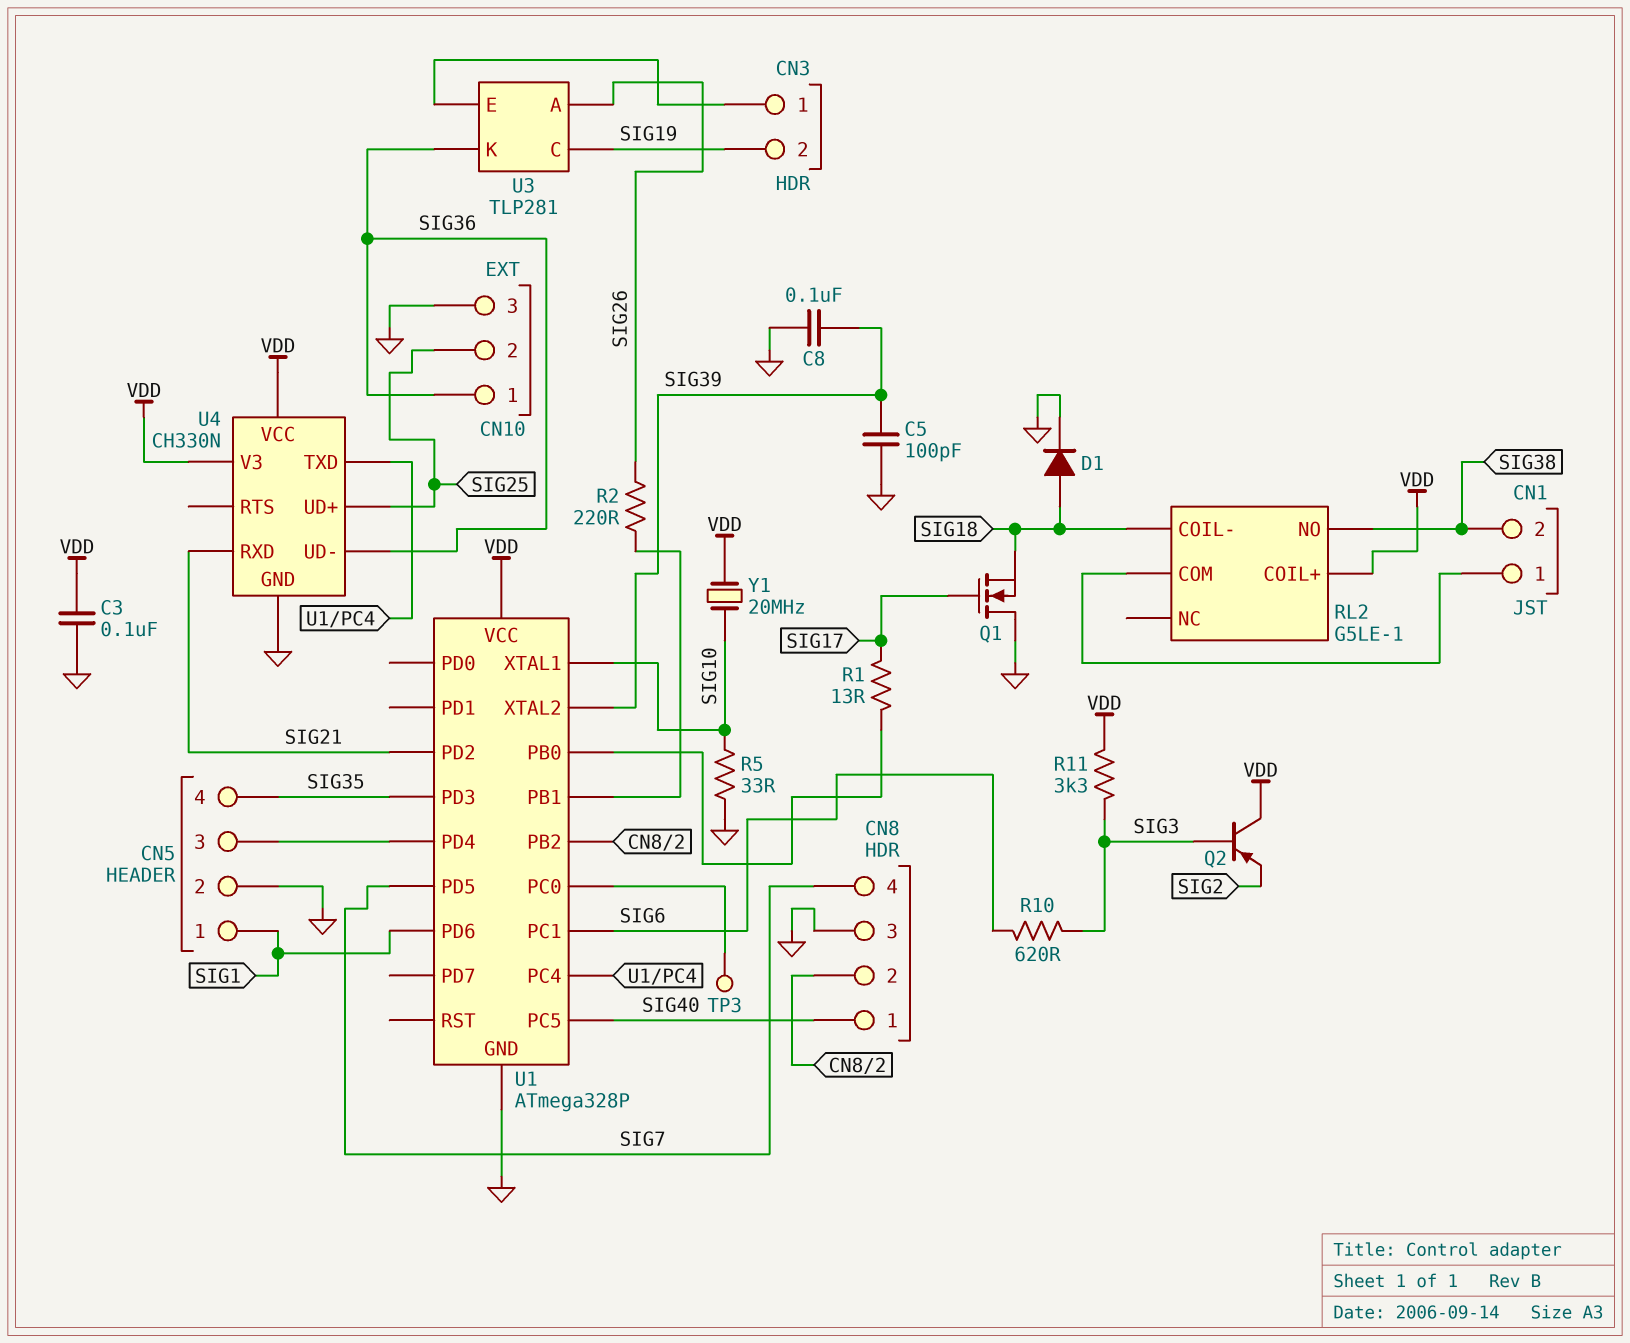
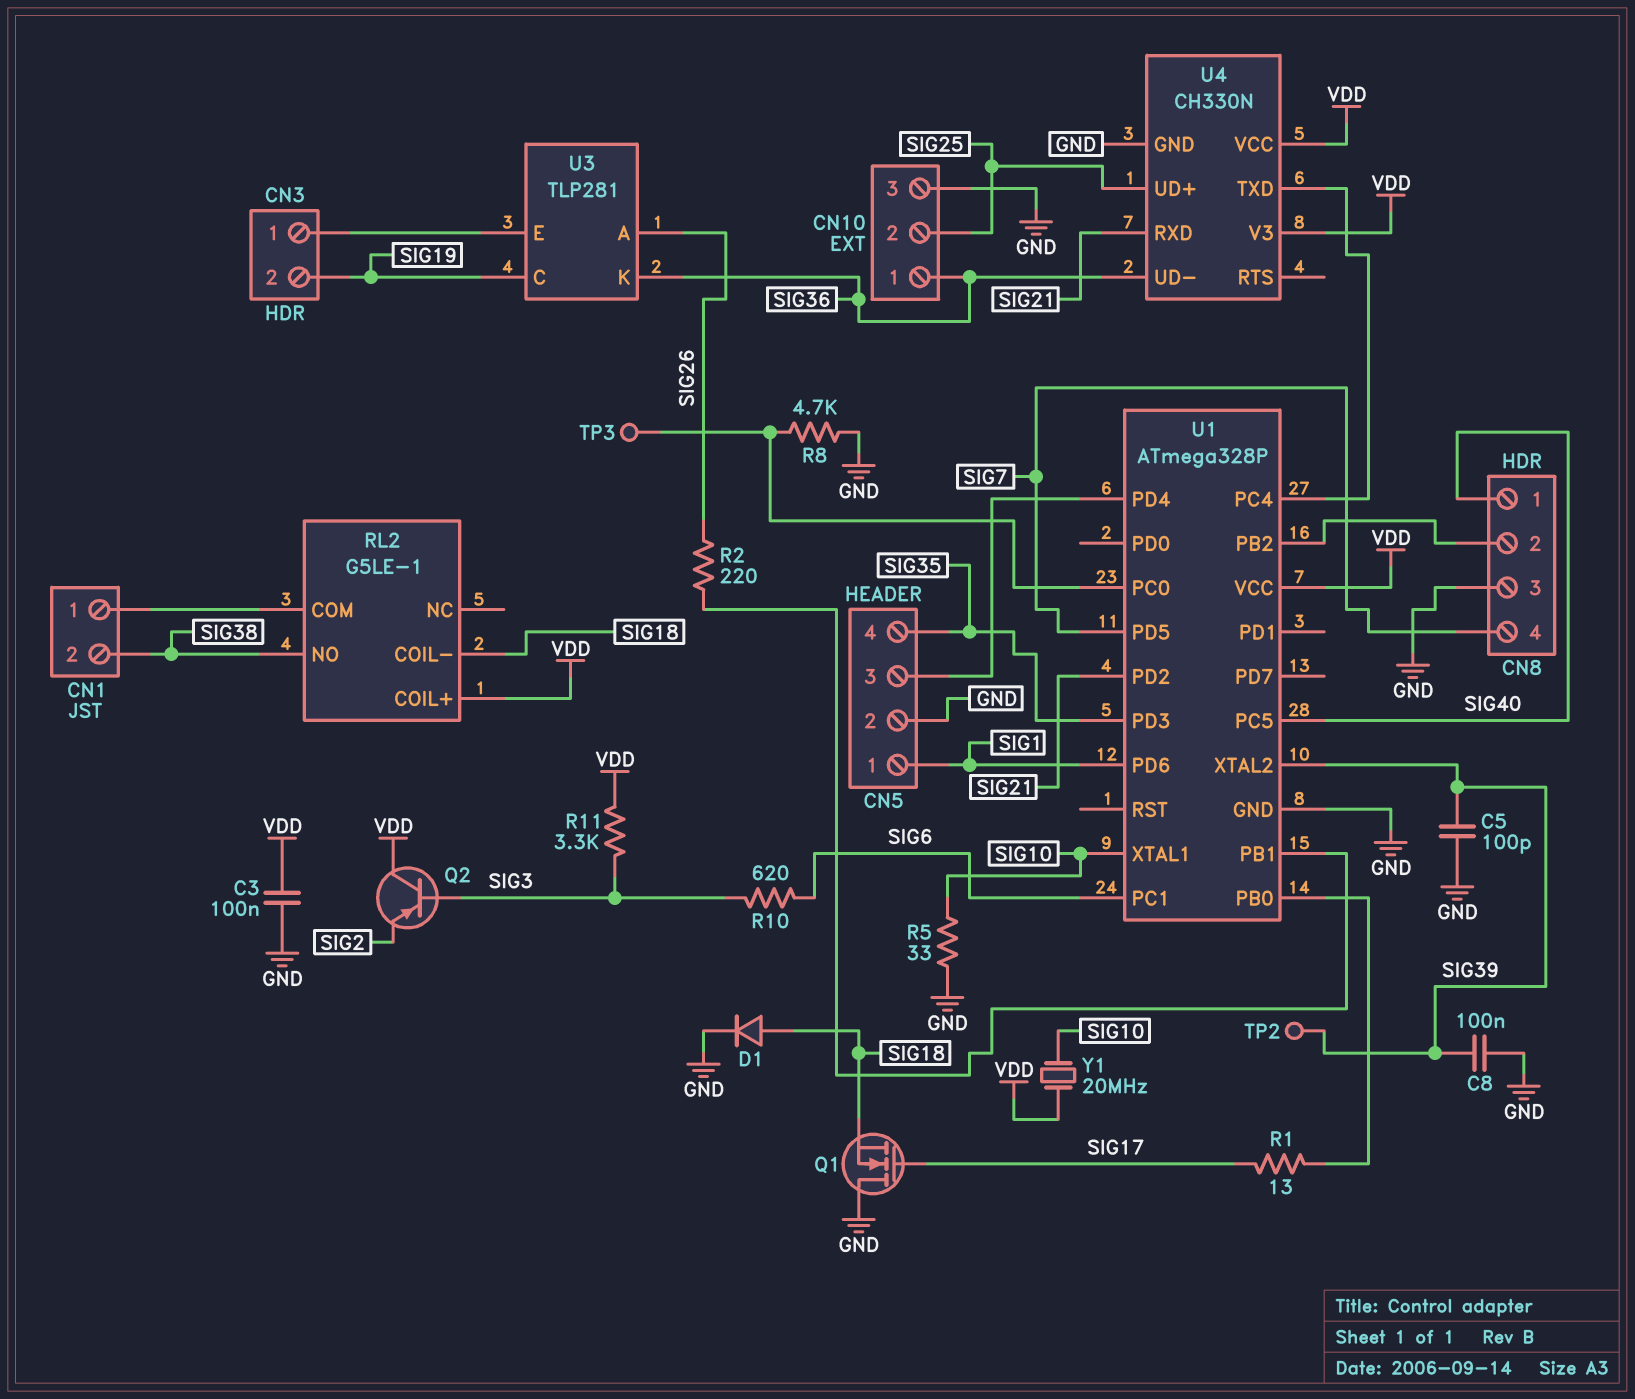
R8: none -> 4.7k (GND, U1/PC0)
TP2: none -> test point (SIG39)

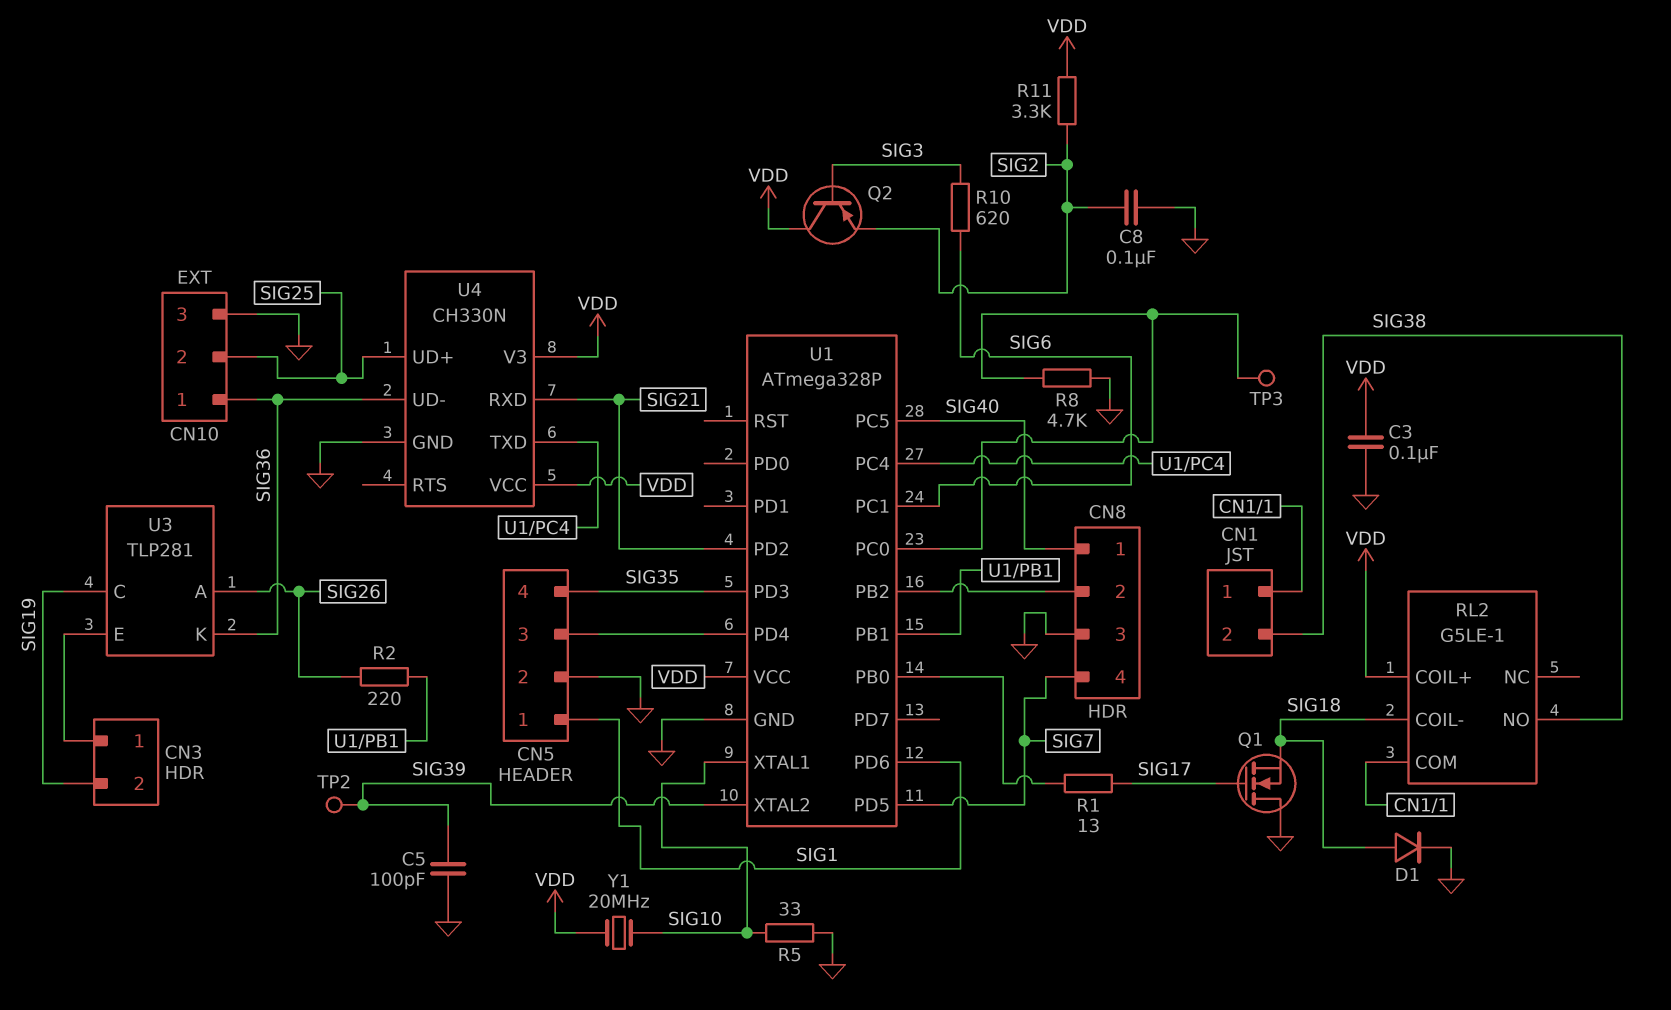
C8: 100nF (GND, SIG39) -> 100nF (GND, SIG2)
R11: 3.3k (SIG3, VDD) -> 3.3k (SIG2, VDD)

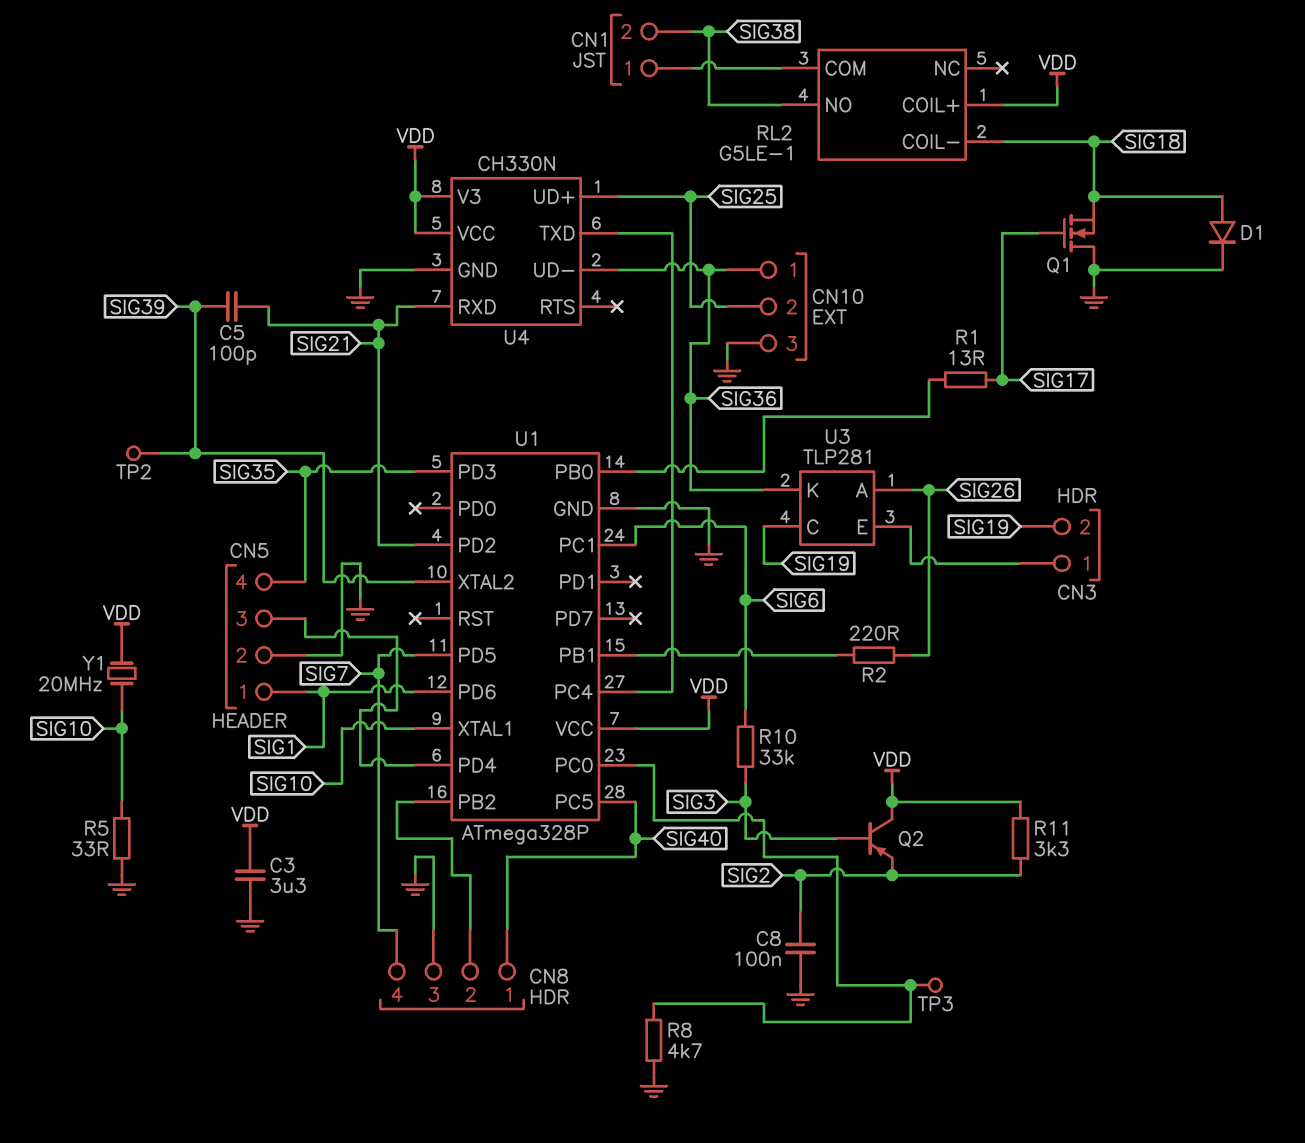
C3: 100nF (GND, VDD) -> 3.3uF (GND, VDD)
C5: 100pF (GND, SIG39) -> 100pF (SIG21, SIG39)
R10: 620 (SIG3, SIG6) -> 33k (SIG3, SIG6)

